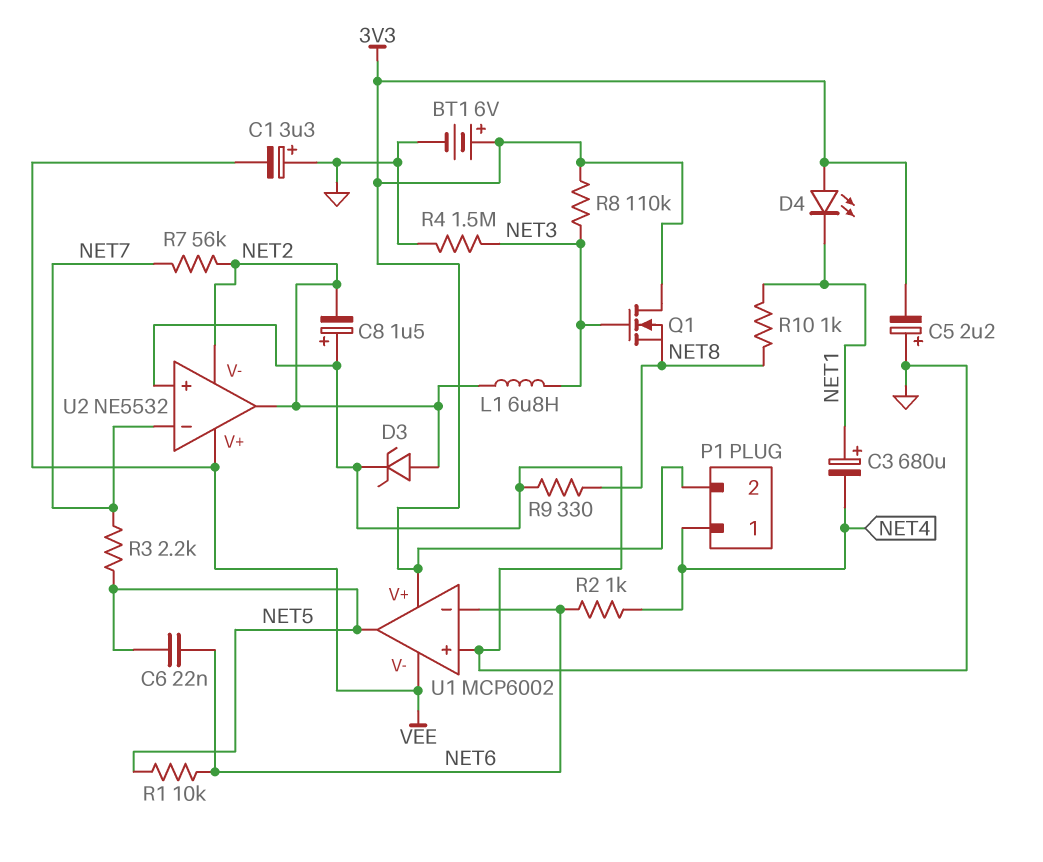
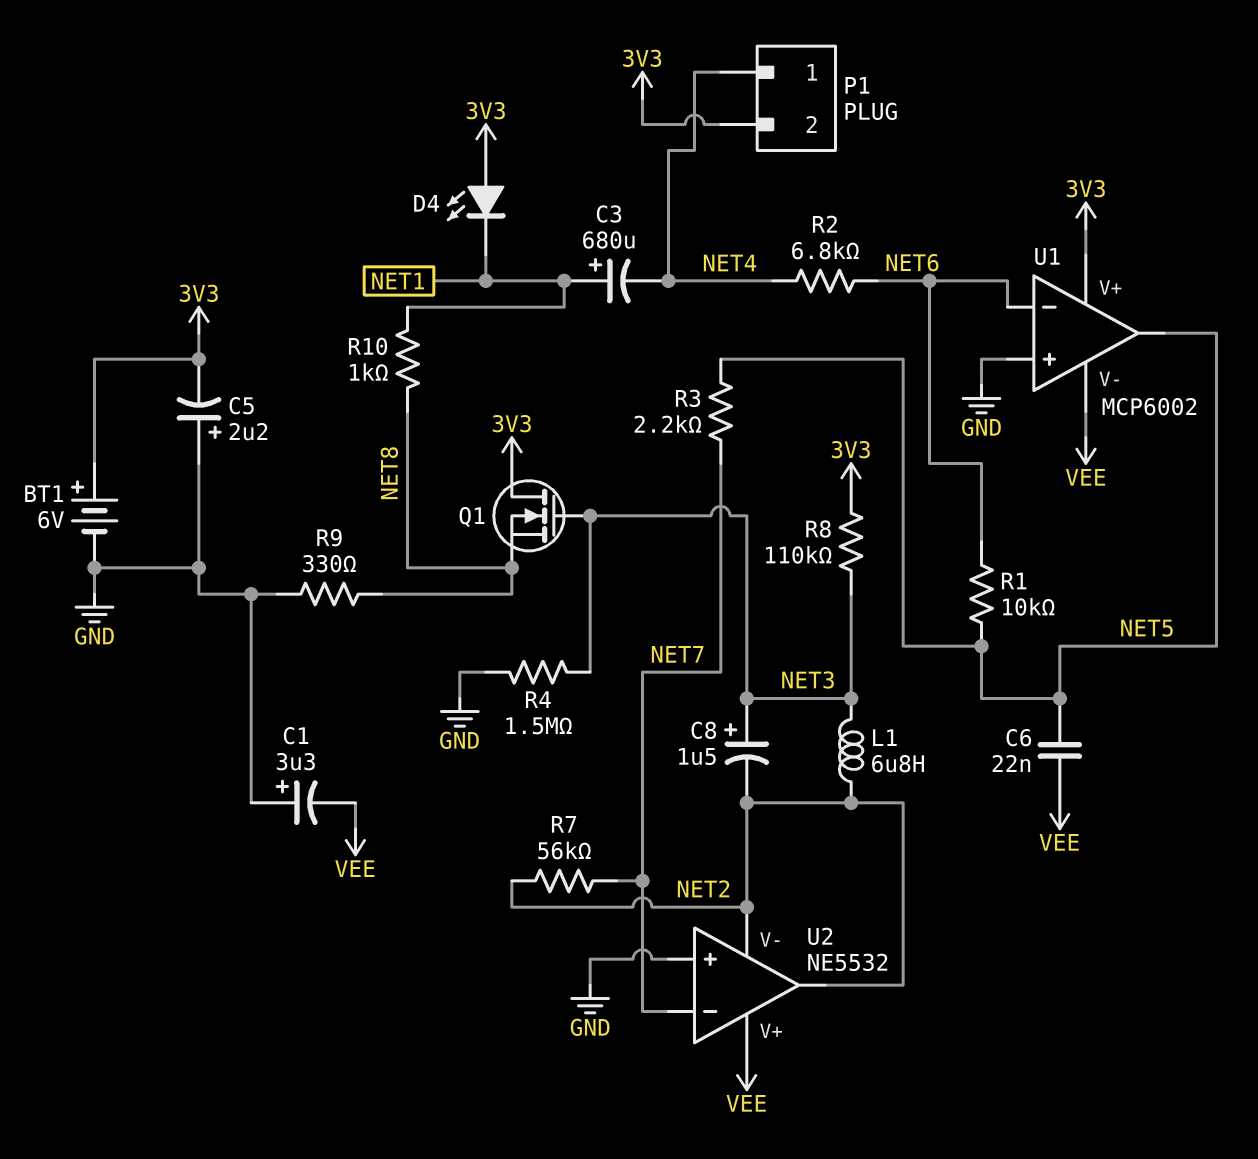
C6: 22nF (NET5, NET6) -> 22nF (NET5, VEE)
C8: 1.5uF (plus GND, minus NET2) -> 1.5uF (plus NET3, minus NET2)
D3: zener (A NET2, K GND) -> none
R2: 1k (NET4, NET6) -> 6.8k (NET4, NET6)

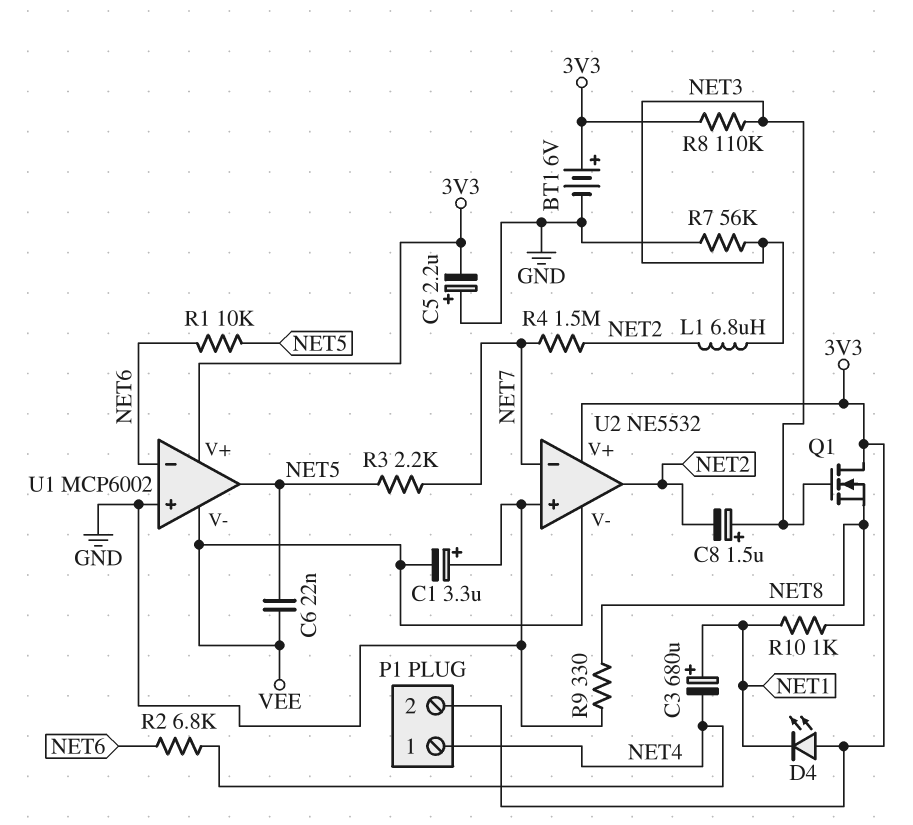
R4: 1.5M (GND, NET3) -> 1.5M (NET2, NET7)
R7: 56k (NET2, NET7) -> 56k (GND, NET3)
U2 pin V+: VEE -> 3V3
U2 pin V-: NET2 -> VEE

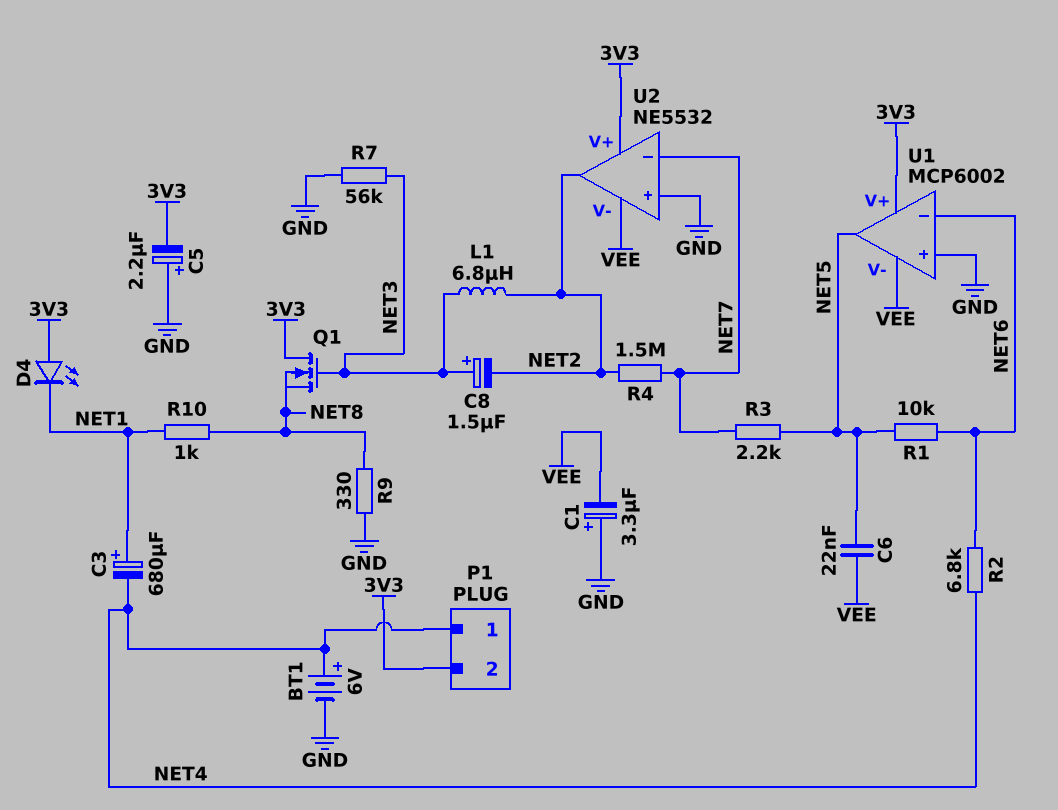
BT1: 6V (plus 3V3, minus GND) -> 6V (plus NET4, minus GND)
R8: 110k (3V3, NET3) -> none

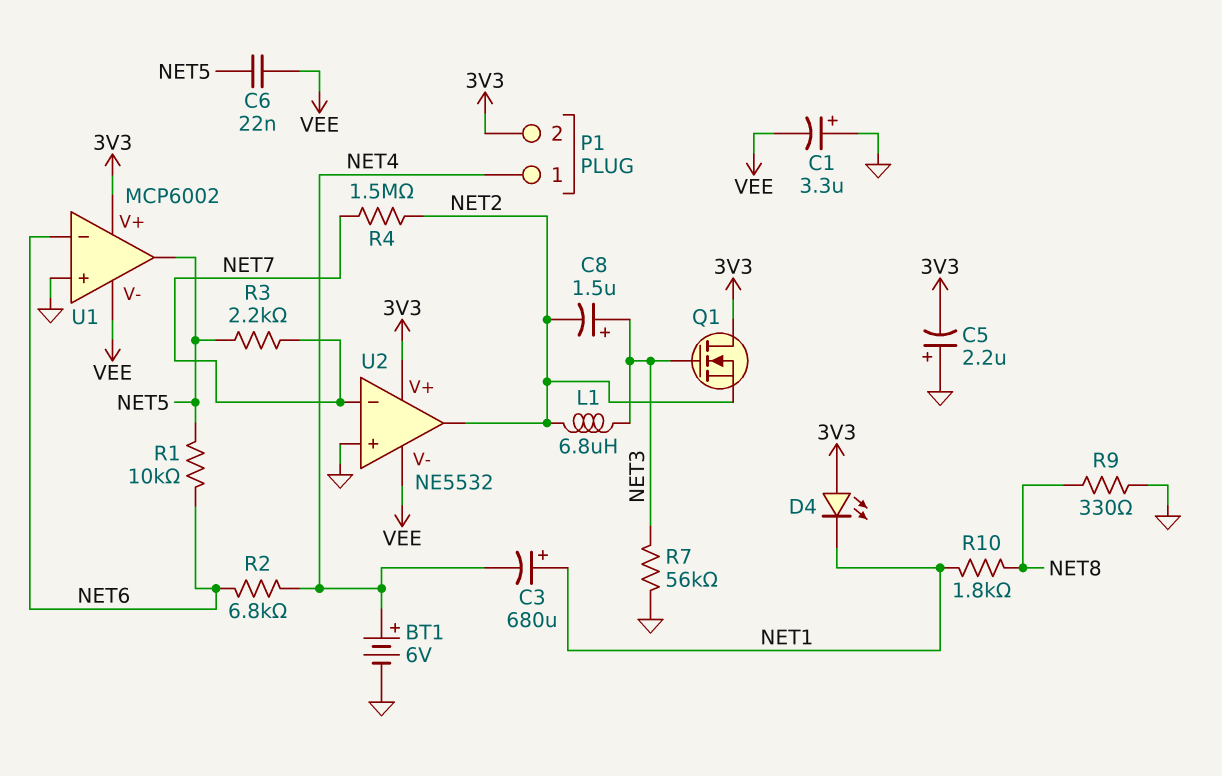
Q1: NMOS (G NET3, D 3V3, S NET8) -> NMOS (G NET3, D 3V3, S NET2)
R10: 1k (NET1, NET8) -> 1.8k (NET1, NET8)

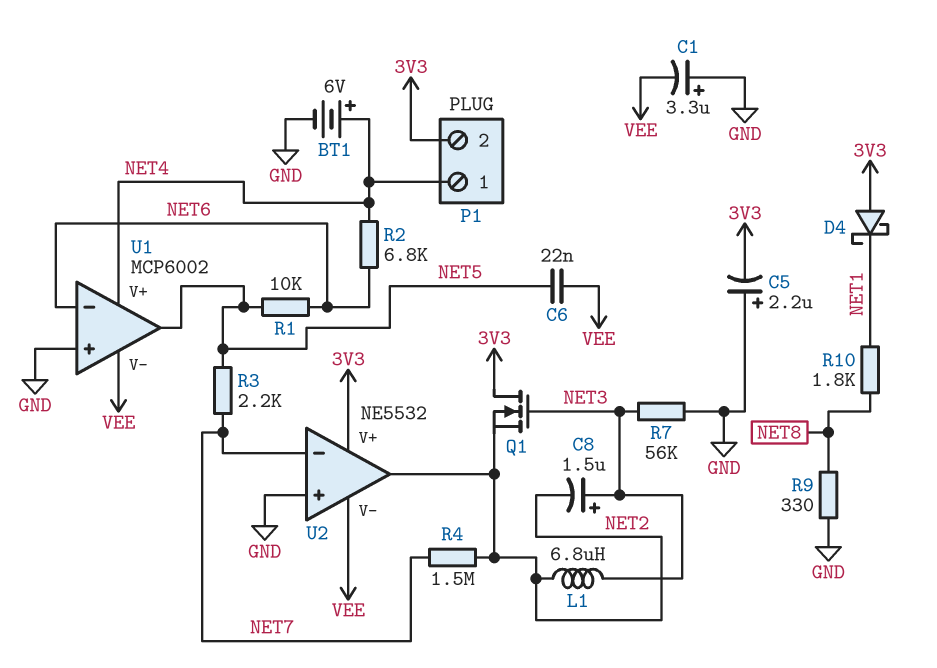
C3: 680uF (plus NET1, minus NET4) -> none
D4: LED (A 3V3, K NET1) -> schottky (A 3V3, K NET1)
U1 pin V+: 3V3 -> NET4

